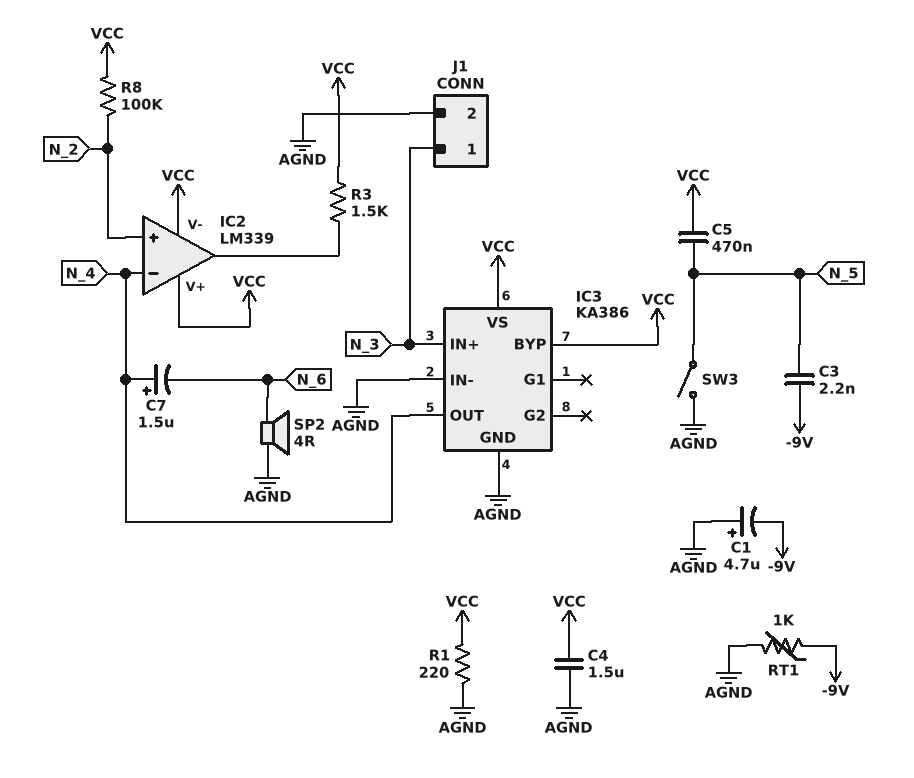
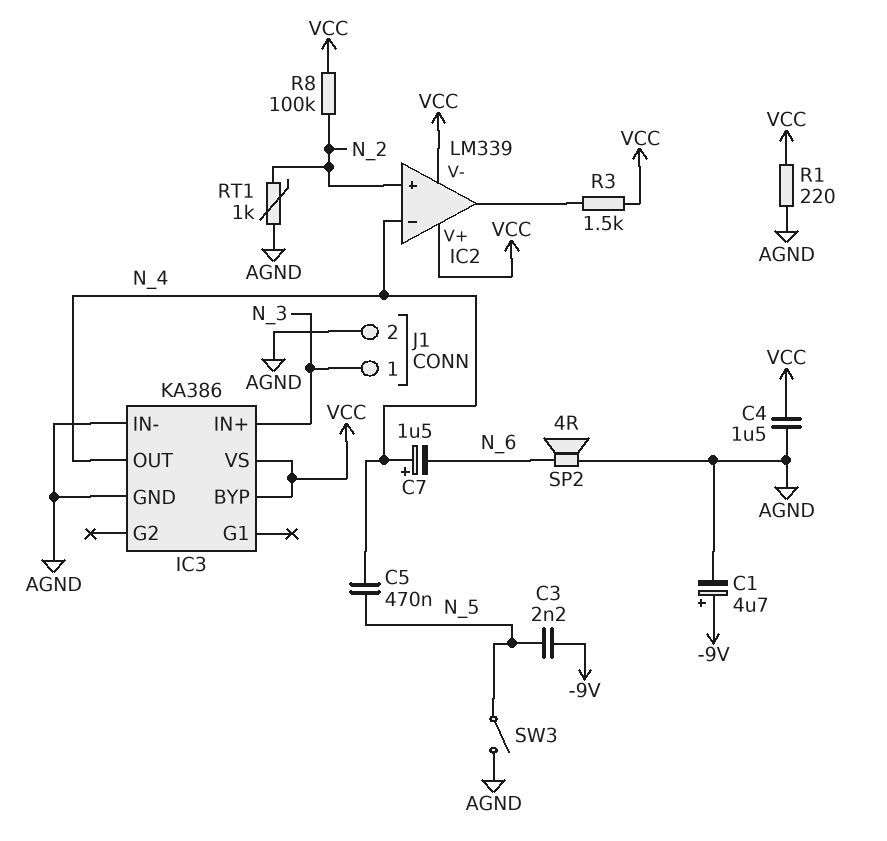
C1: 4.7uF (plus AGND, minus -9V) -> 4.7uF (plus -9V, minus AGND)
C5: 470nF (N_5, VCC) -> 470nF (N_4, N_5)
RT1: 1k (-9V, AGND) -> 1k (AGND, N_2)

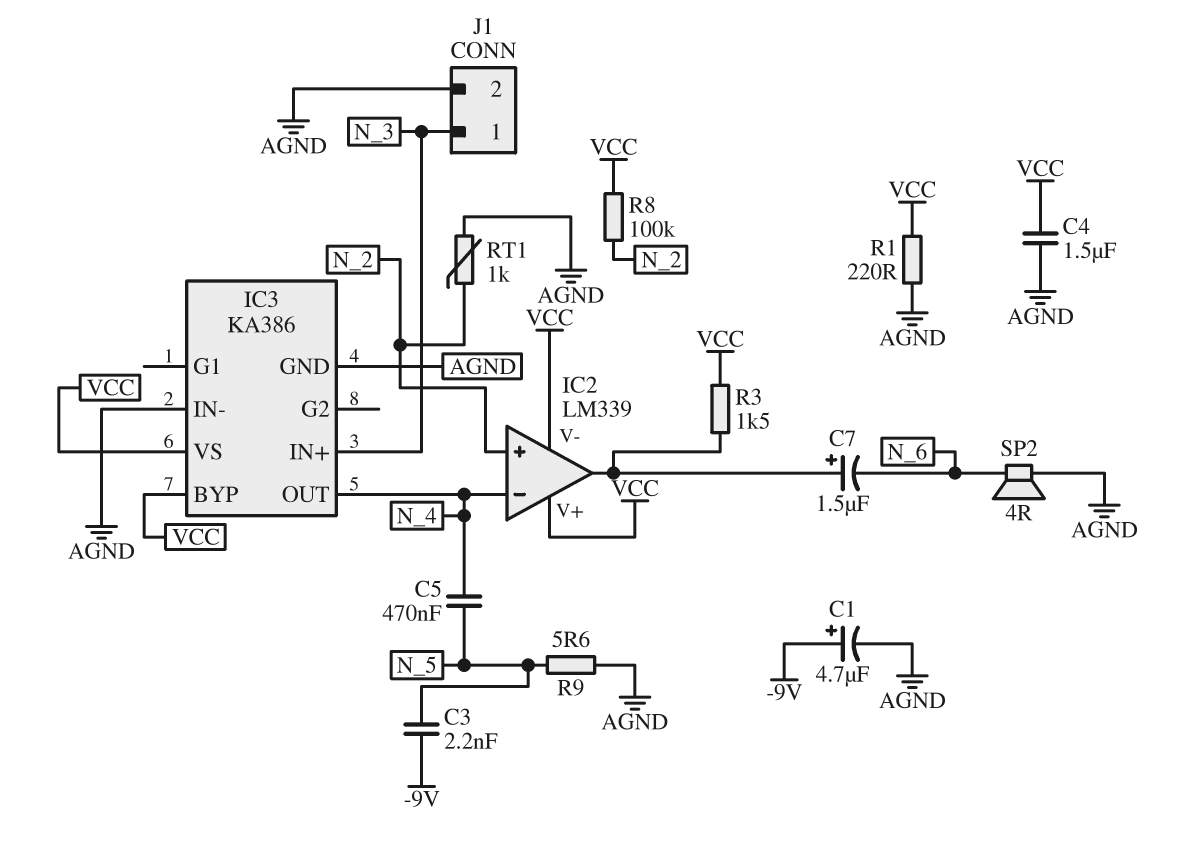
C7: 1.5uF (plus N_4, minus N_6) -> 1.5uF (plus IC2/out, minus N_6)
R9: none -> 5.6 (AGND, N_5)
SW3: switch (AGND, N_5) -> none

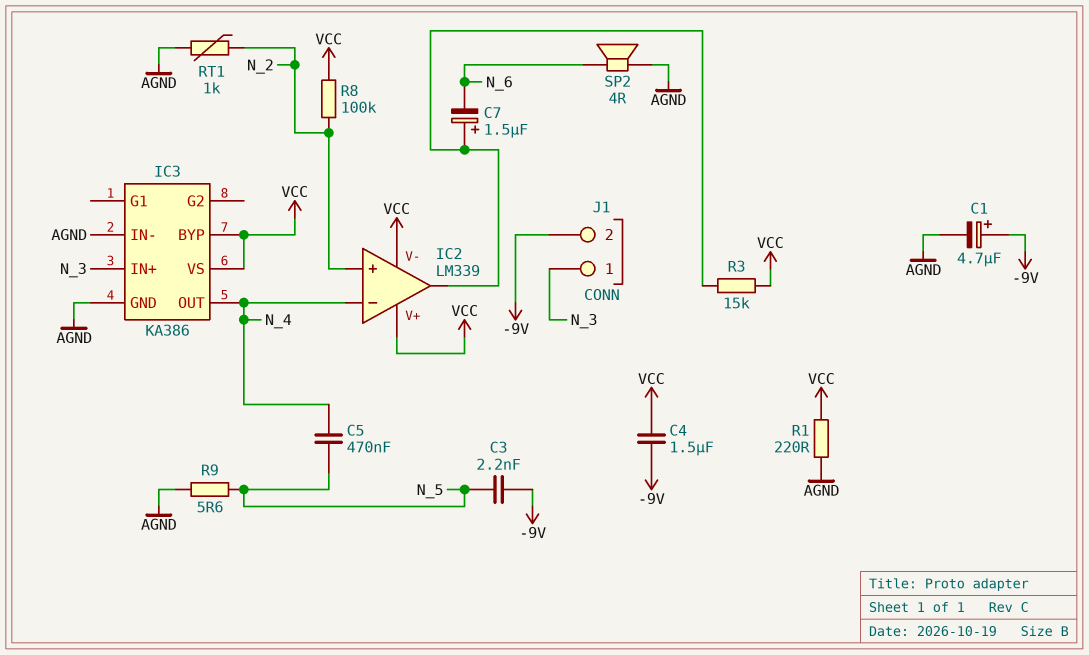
C4: 1.5uF (AGND, VCC) -> 1.5uF (-9V, VCC)
J1 pin 2: AGND -> -9V
R3: 1.5k (IC2/out, VCC) -> 15k (IC2/out, VCC)

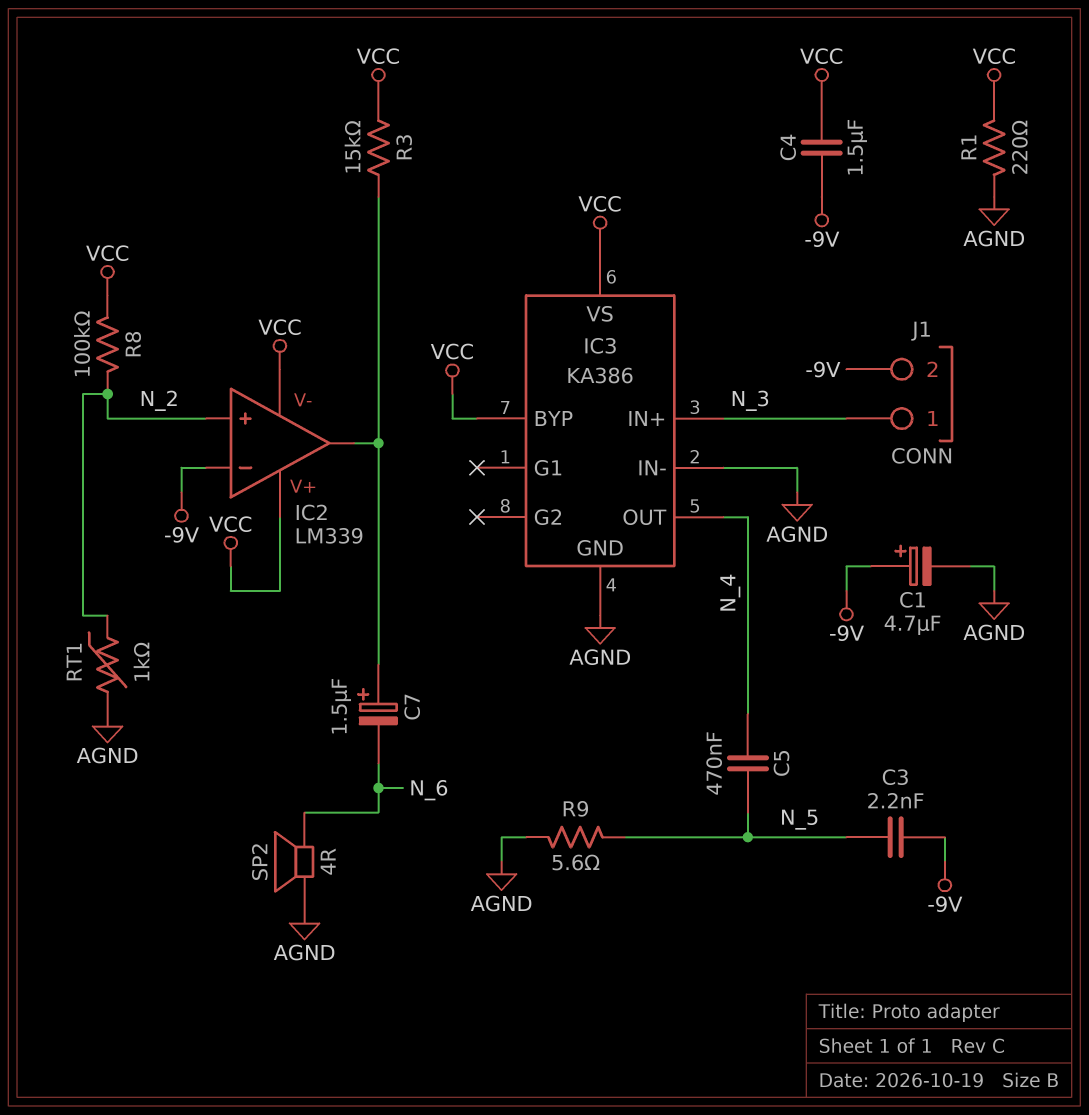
IC2 pin in-: N_4 -> -9V

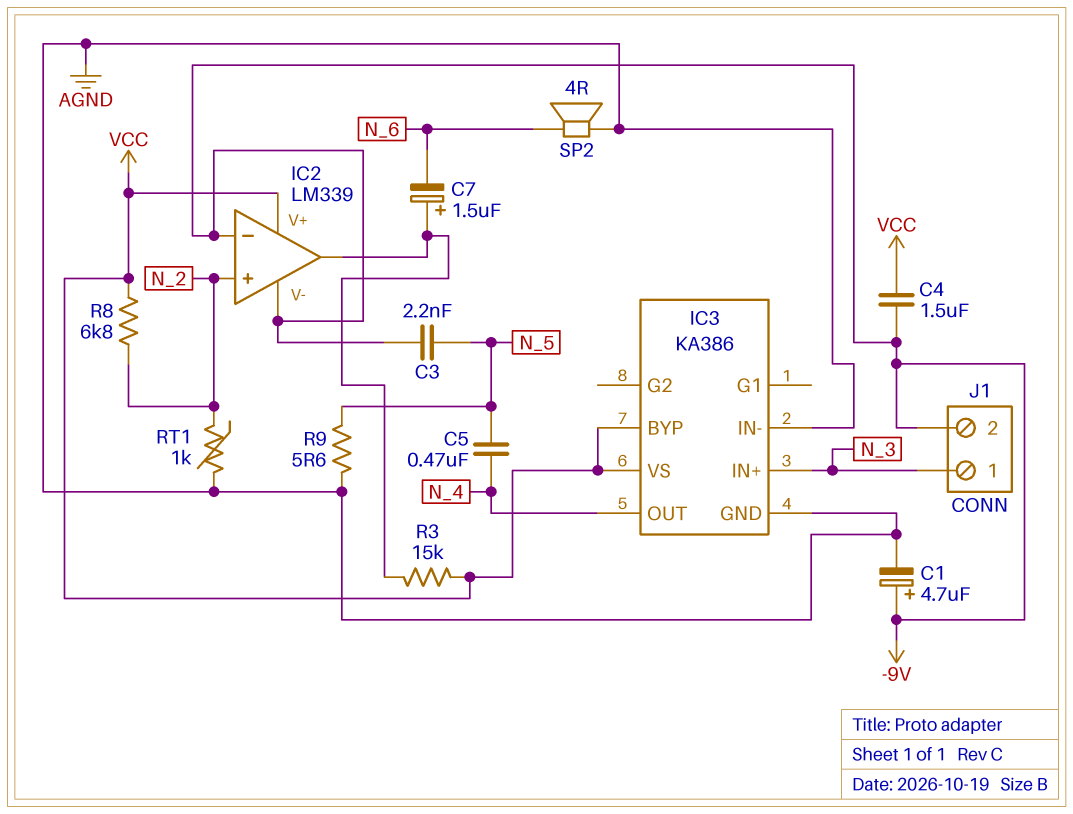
IC2 pin V-: VCC -> -9V
R1: 220 (AGND, VCC) -> none
R8: 100k (N_2, VCC) -> 6.8k (N_2, VCC)

